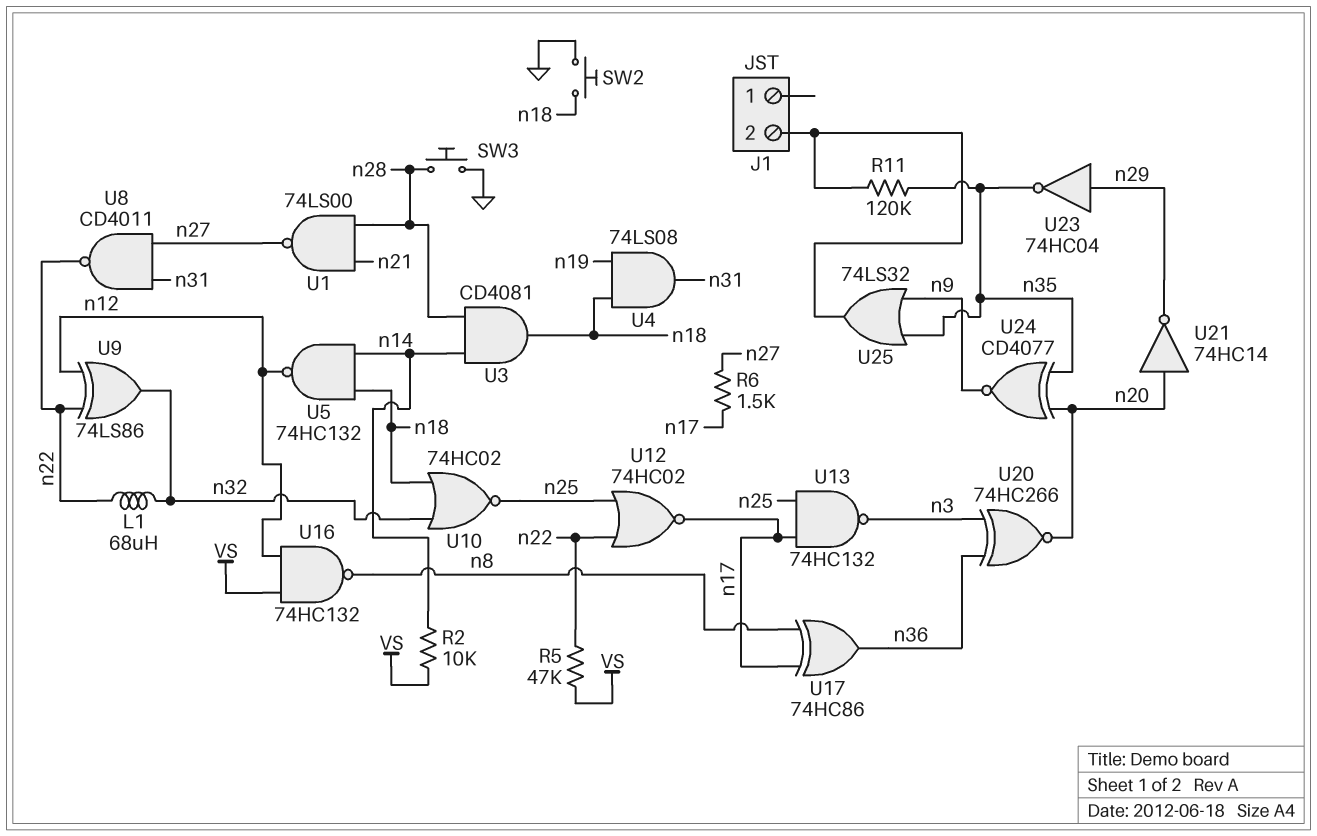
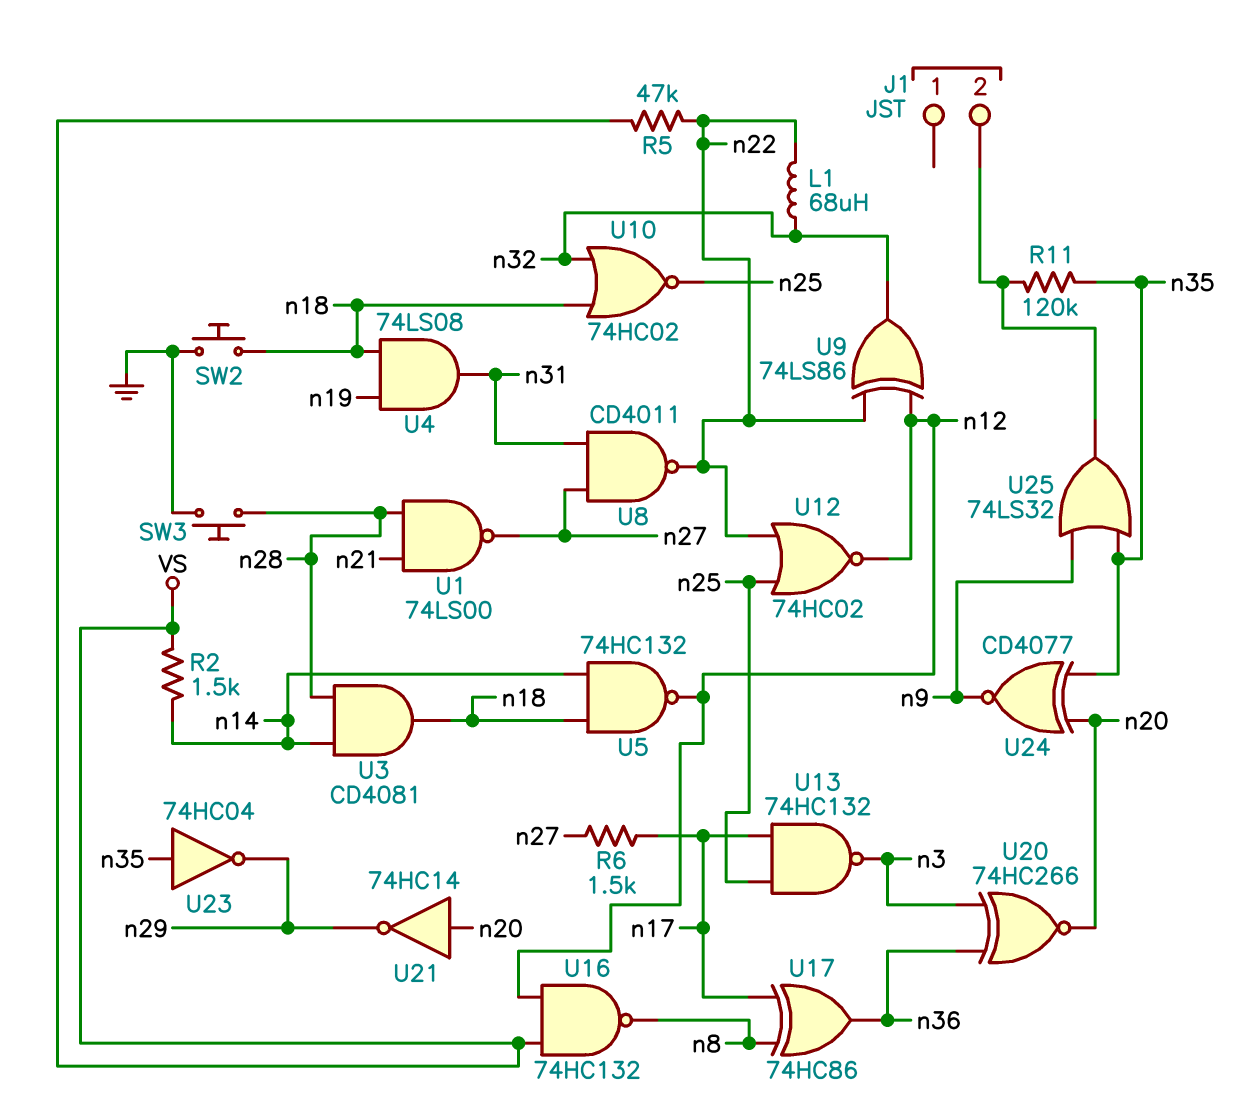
R2: 10k (VS, n14) -> 1.5k (VS, n14)
U12: NOR 74HC02 (in n22, in n25, out n17) -> NOR 74HC02 (in n22, in n25, out n12)
U23: NOT 74HC04 (in n29, out n35) -> NOT 74HC04 (in n35, out n29)

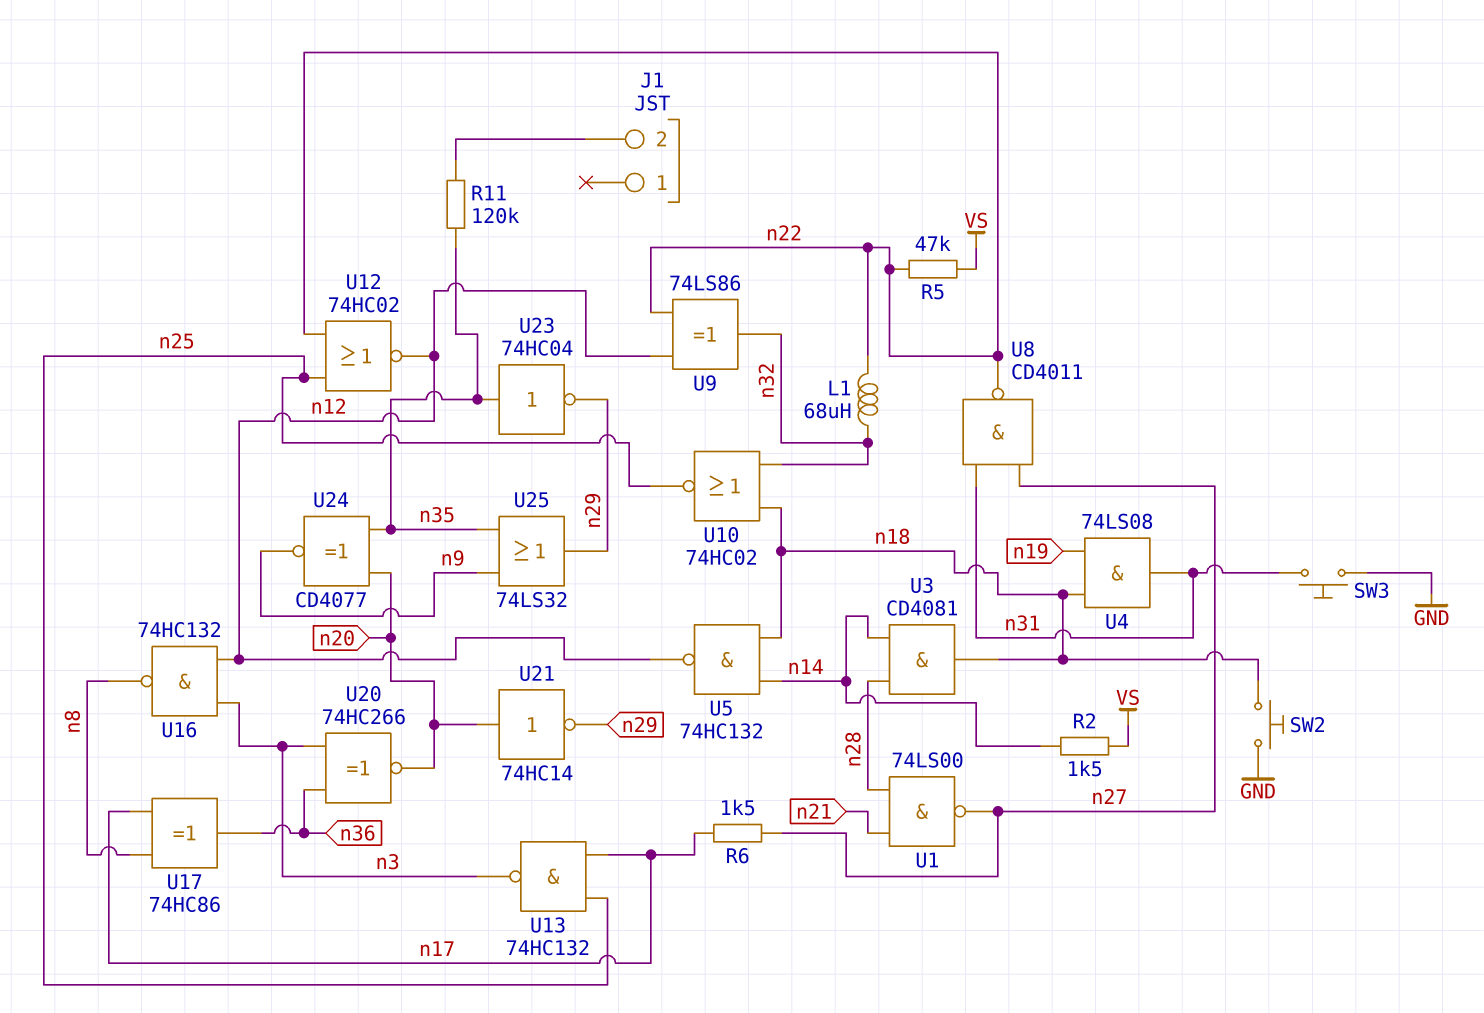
SW3: button (GND, n28) -> button (GND, n31)
U16: NAND 74HC132 (in VS, in n12, out n8) -> NAND 74HC132 (in n3, in n12, out n8)
U25: OR 74LS32 (in n9, in n35, out J1/2) -> OR 74LS32 (in n9, in n35, out n29)

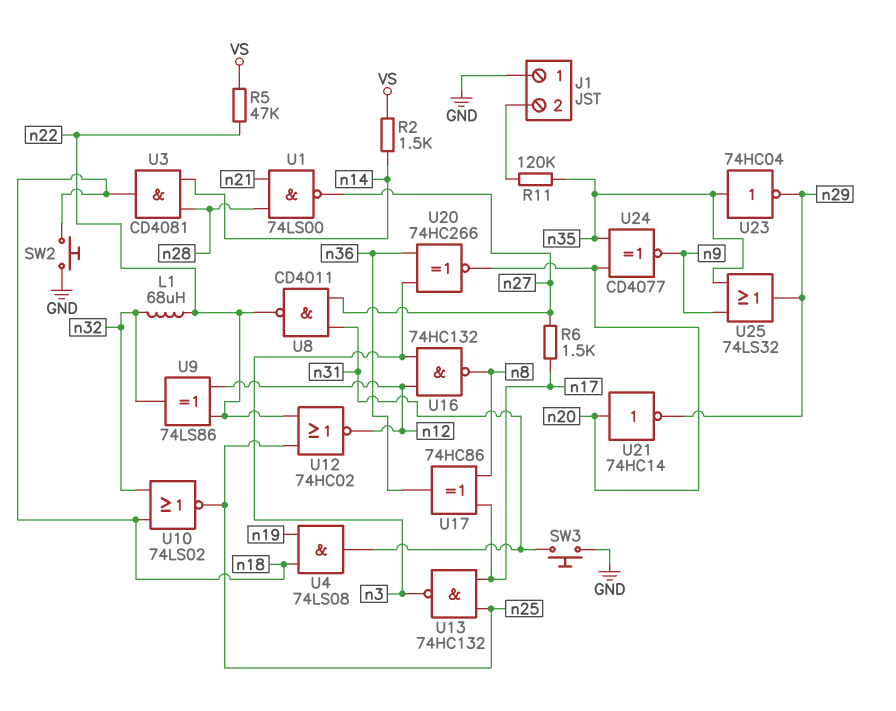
J1 pin 1: none -> GND
U5: NAND 74HC132 (in n14, in n18, out n12) -> none
U10: NOR 74HC02 (in n18, in n32, out n25) -> NOR 74LS02 (in n18, in n32, out n25)

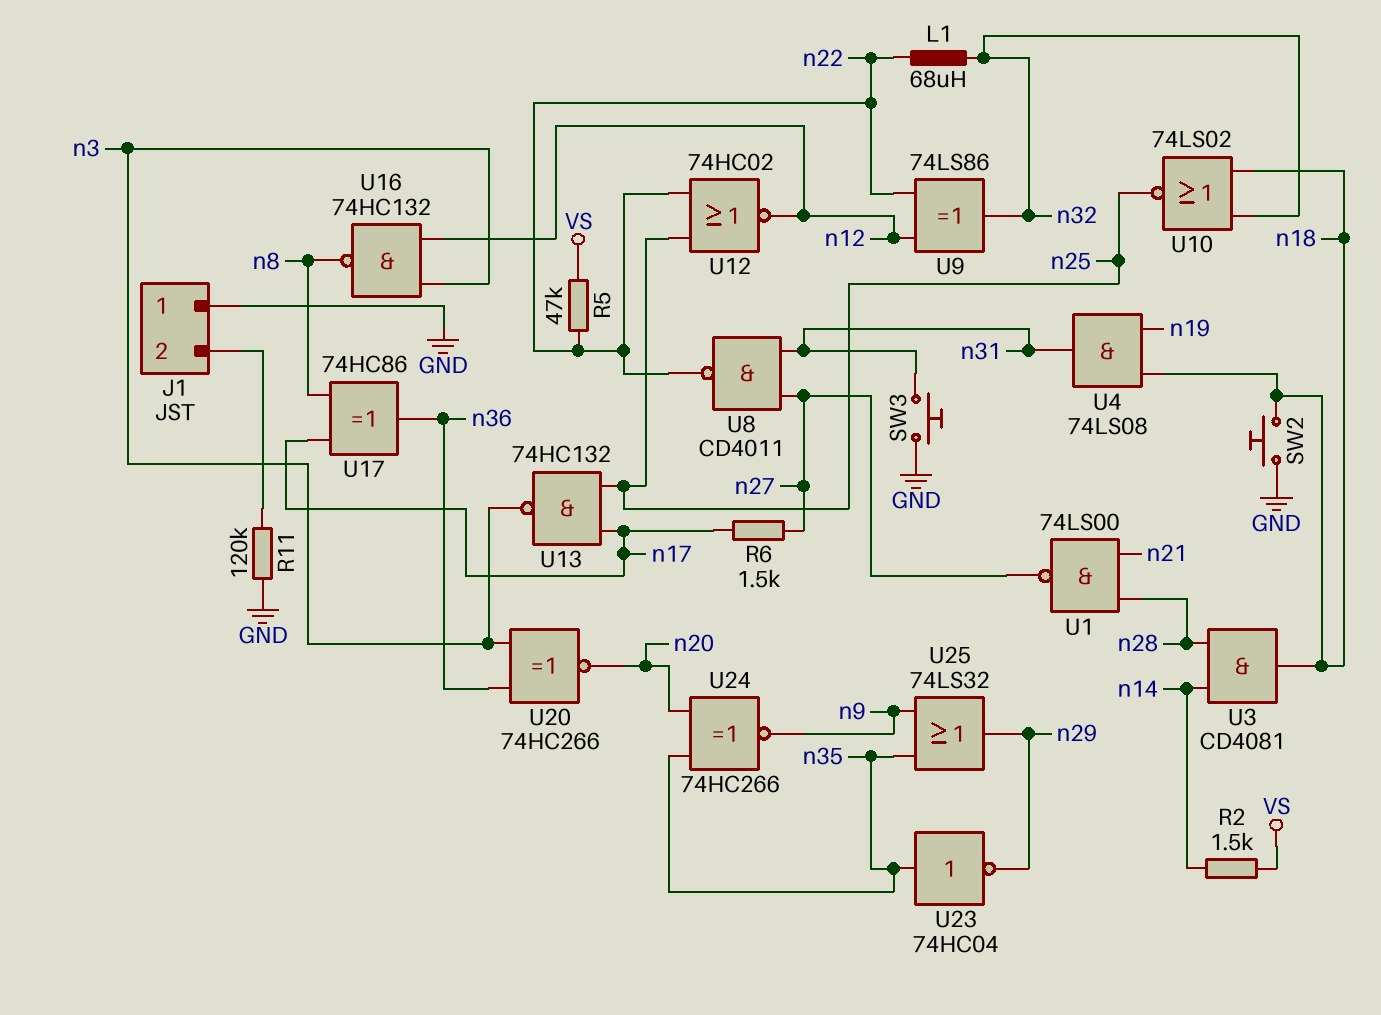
R11: 120k (J1/2, n35) -> 120k (GND, J1/2)
U21: NOT 74HC14 (in n20, out n29) -> none
U24: XNOR CD4077 (in n20, in n35, out n9) -> XNOR 74HC266 (in n20, in n35, out n9)

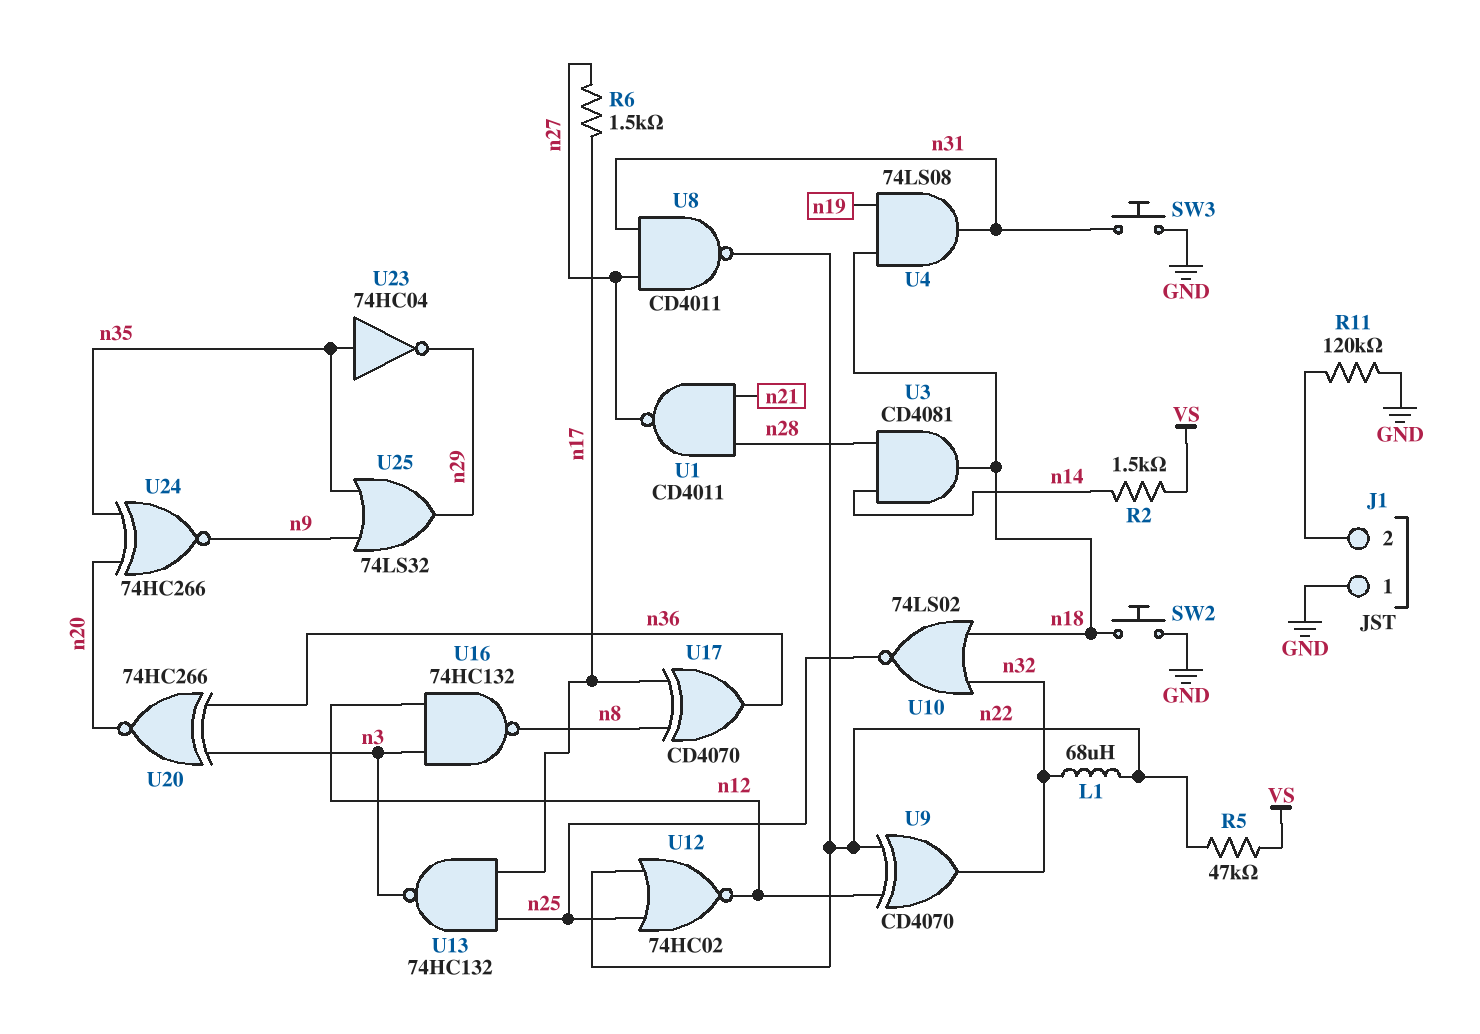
U1: NAND 74LS00 (in n21, in n28, out n27) -> NAND CD4011 (in n21, in n28, out n27)
U9: XOR 74LS86 (in n12, in n22, out n32) -> XOR CD4070 (in n12, in n22, out n32)
U17: XOR 74HC86 (in n8, in n17, out n36) -> XOR CD4070 (in n8, in n17, out n36)

